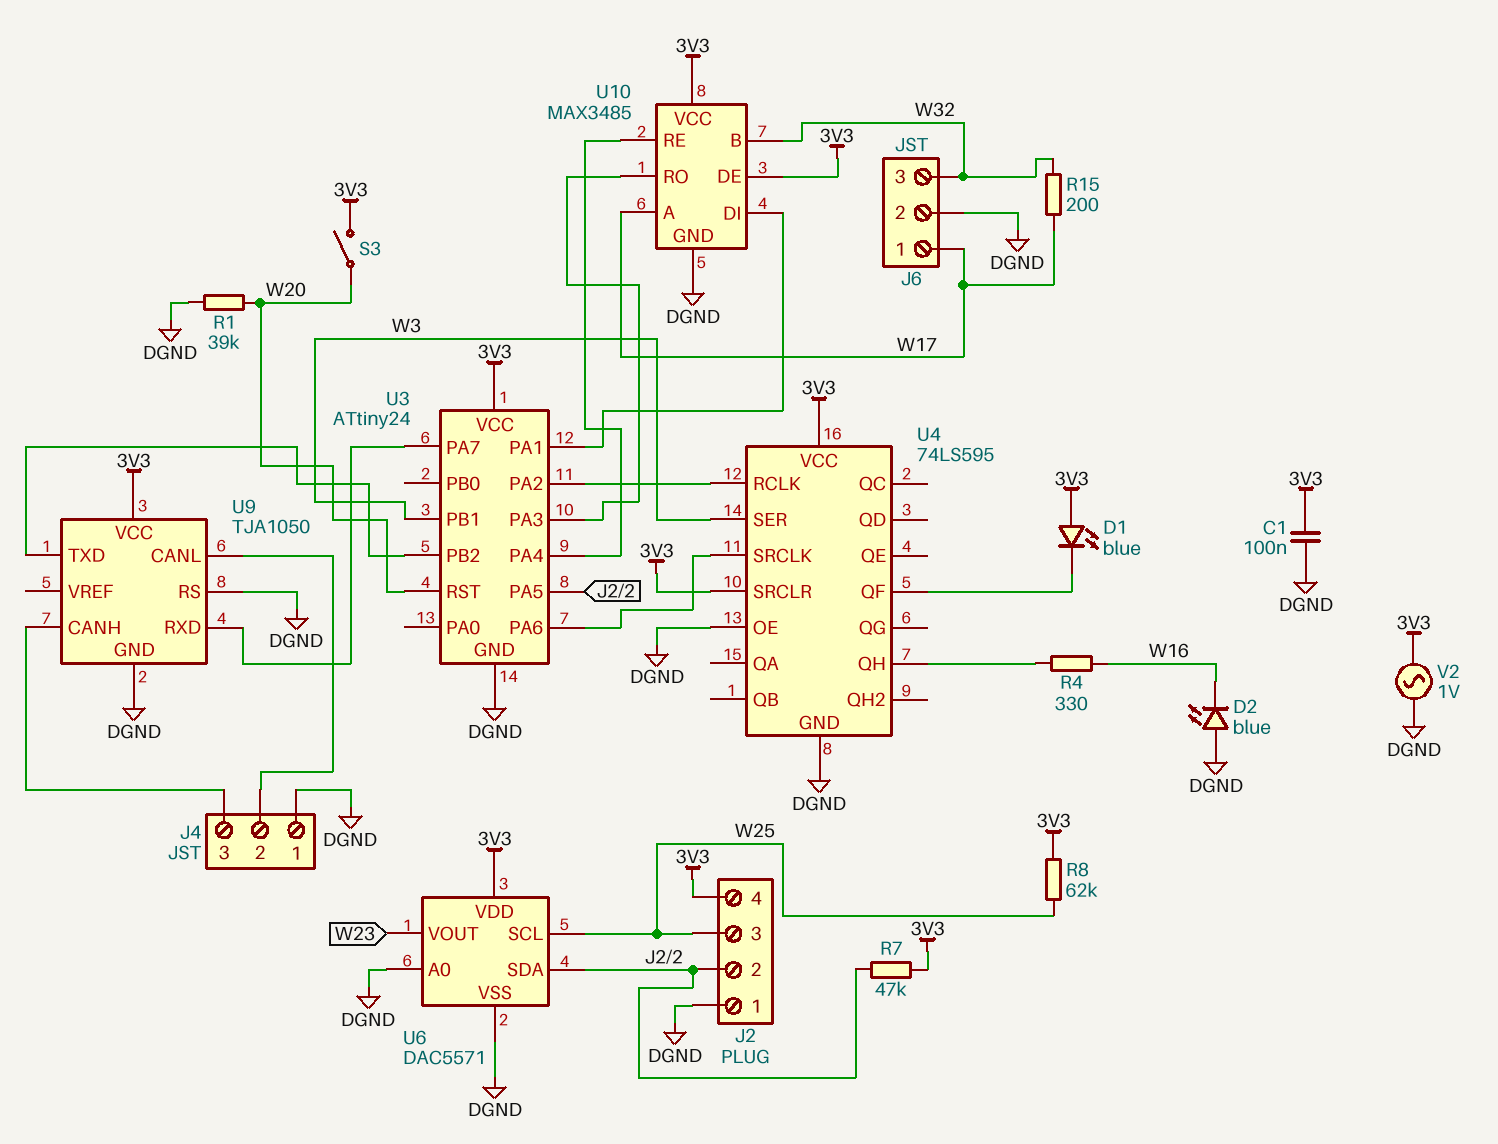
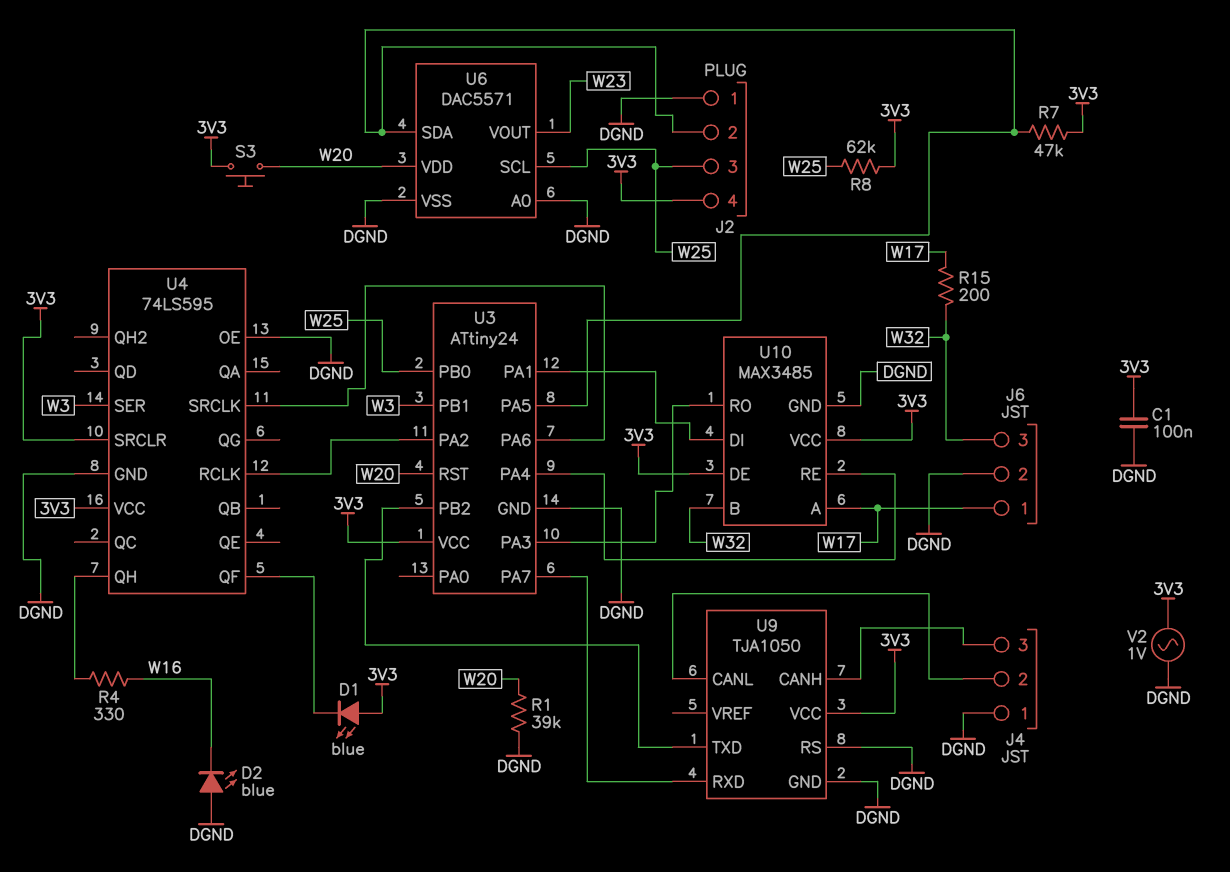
S3: switch (3V3, W20) -> button (3V3, W20)
U3 pin PB0: none -> W25
U6 pin VDD: 3V3 -> W20

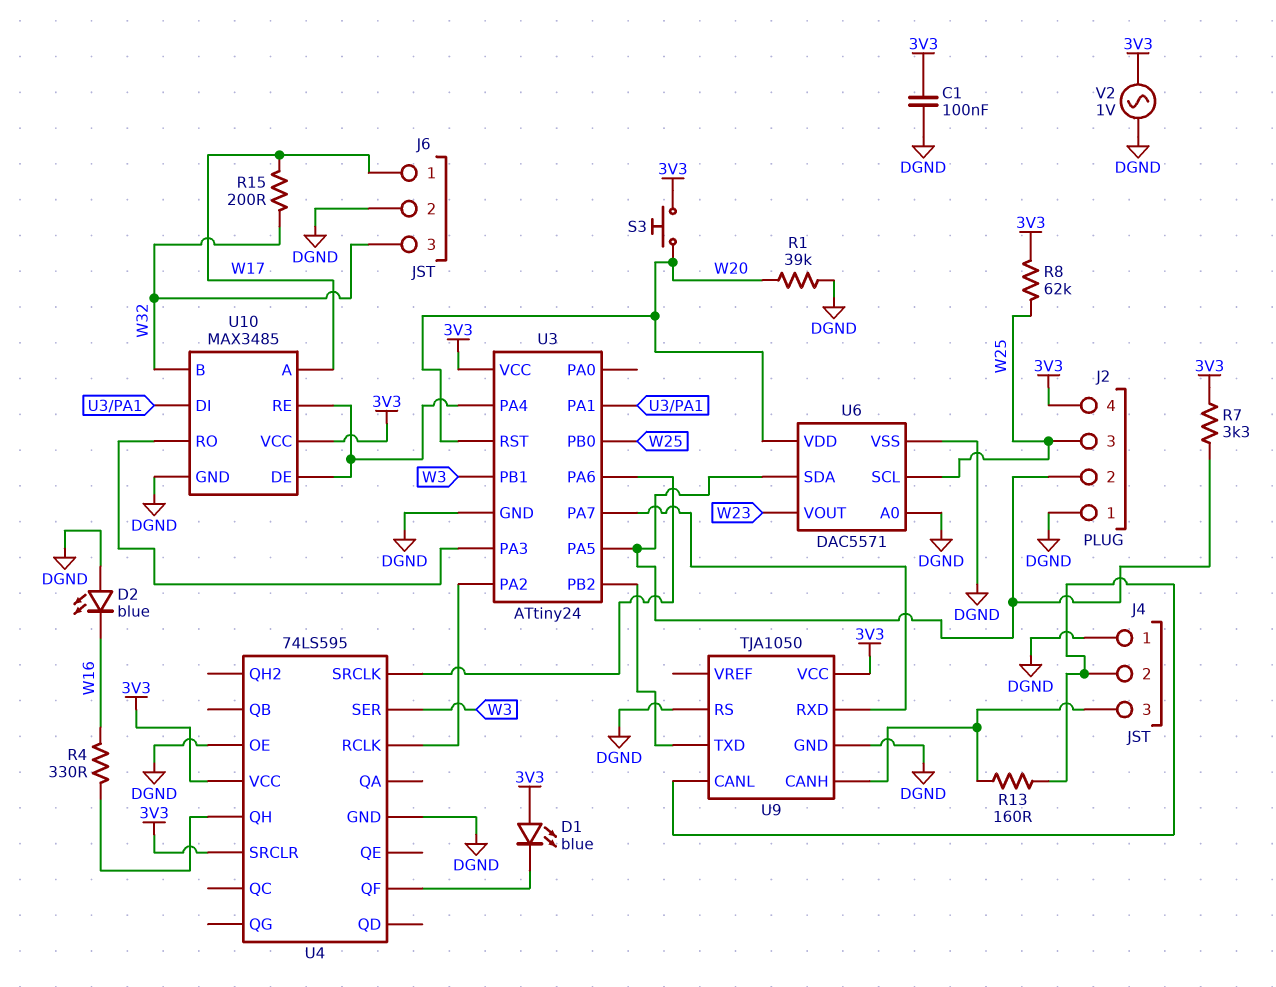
R7: 47k (3V3, J2/2) -> 3.3k (3V3, J2/2)
R13: none -> 160 (J4/2, J4/3)
U10 pin DE: 3V3 -> U3/PA4

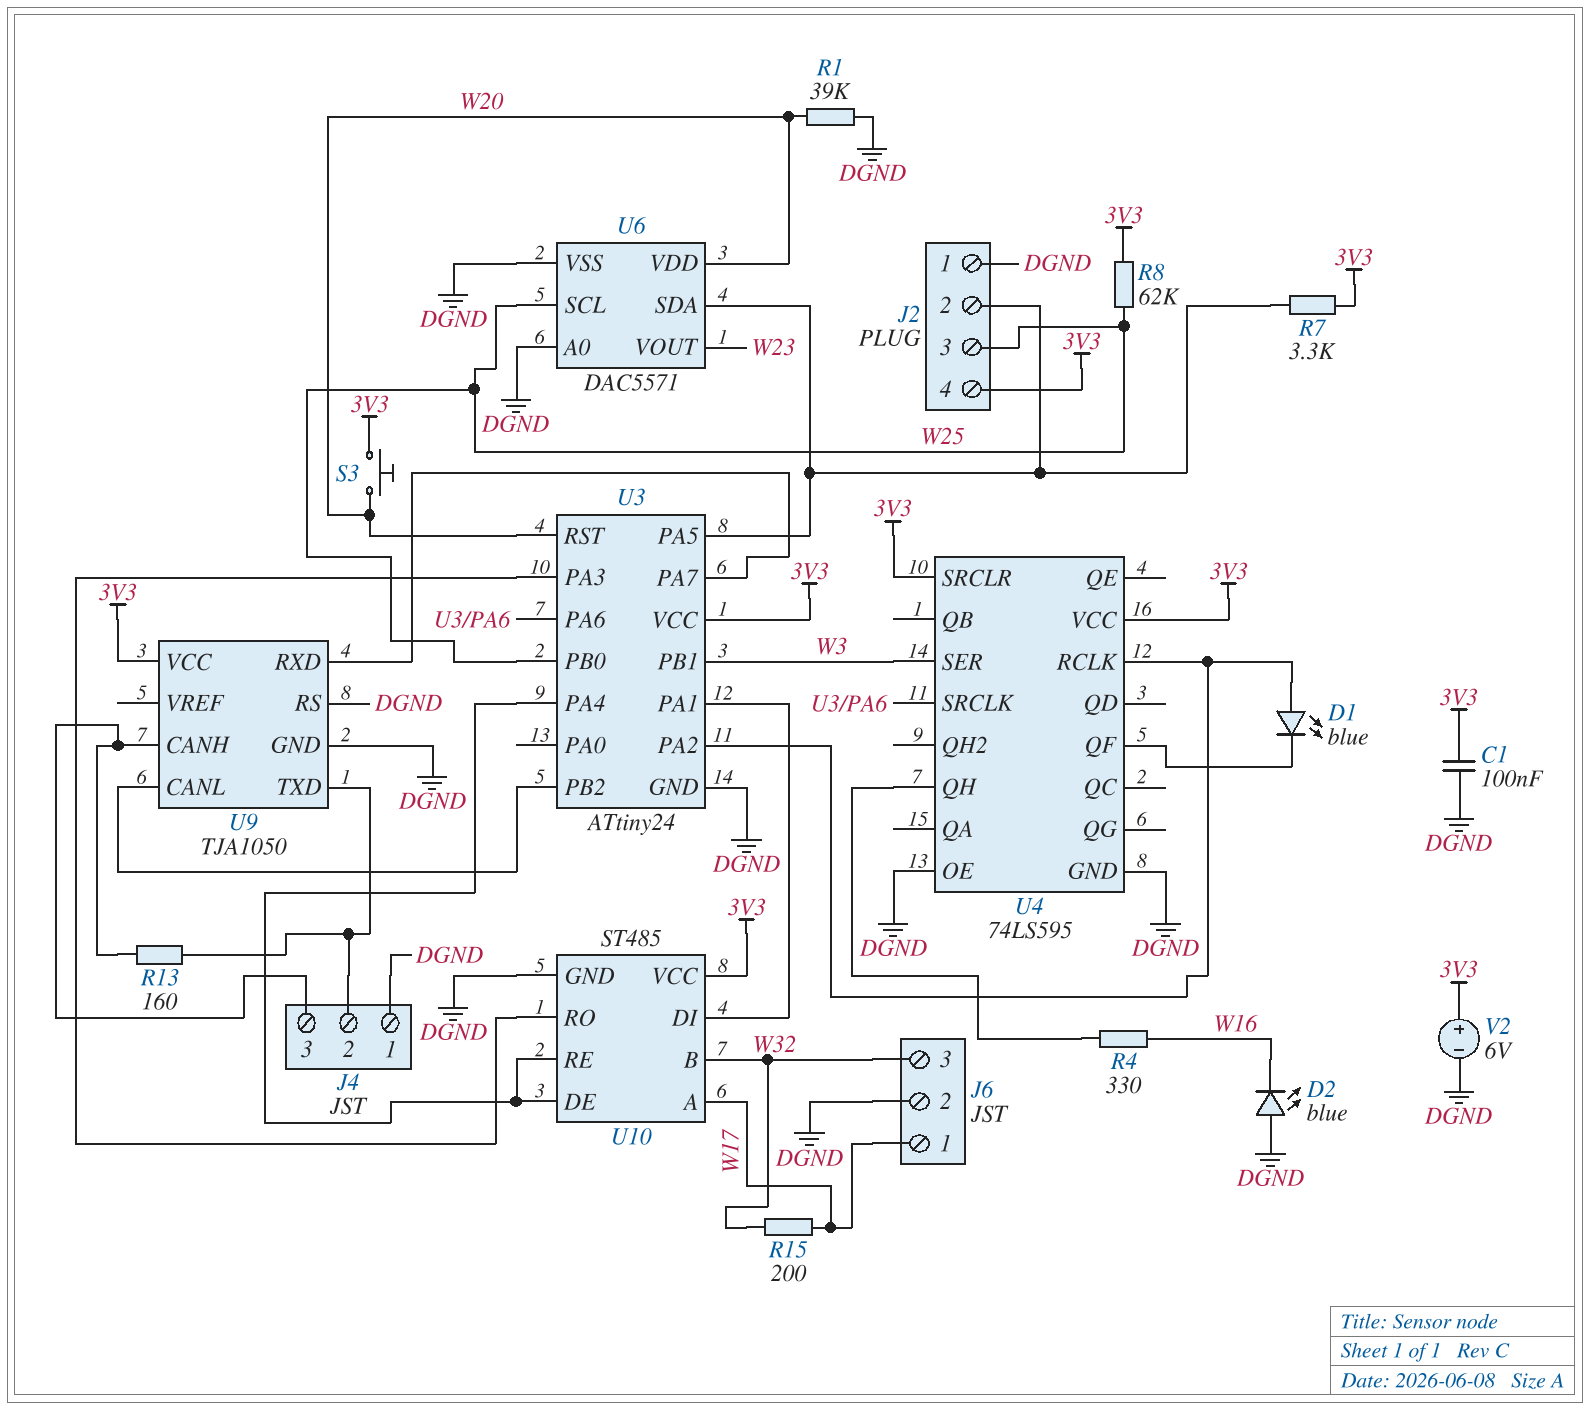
D1: LED blue (A 3V3, K U4/QF) -> LED blue (A U3/PA2, K U4/QF)
U9 pin CANL: J4/2 -> U3/PB2
U9 pin TXD: U3/PB2 -> J4/2
U10: MAX3485 -> ST485
V2: AC 1V (3V3, DGND) -> 6V (plus 3V3, minus DGND)

